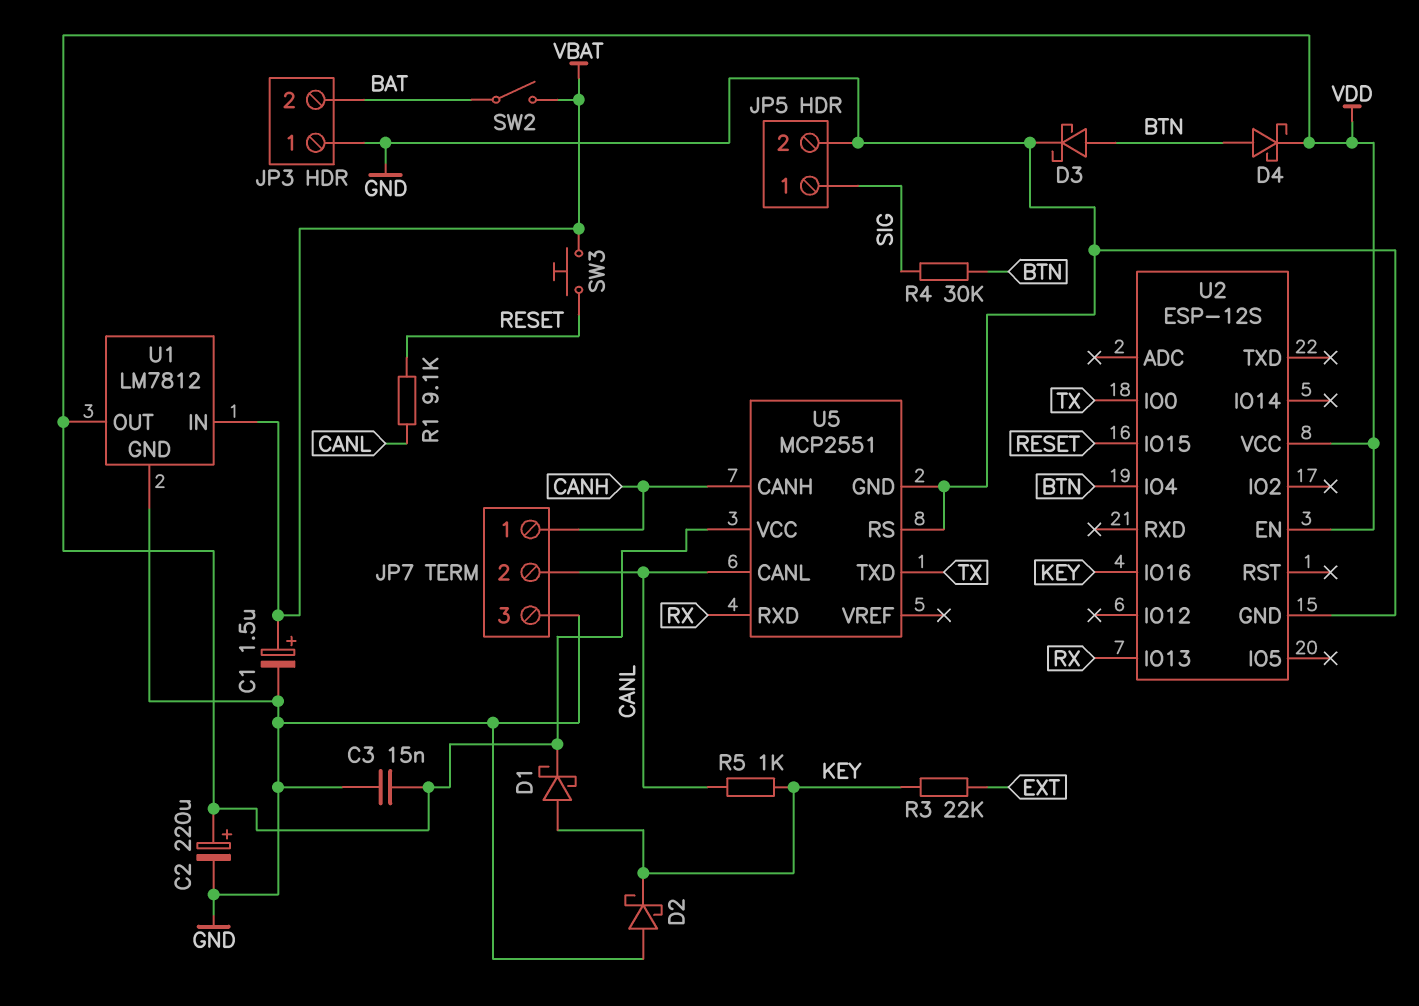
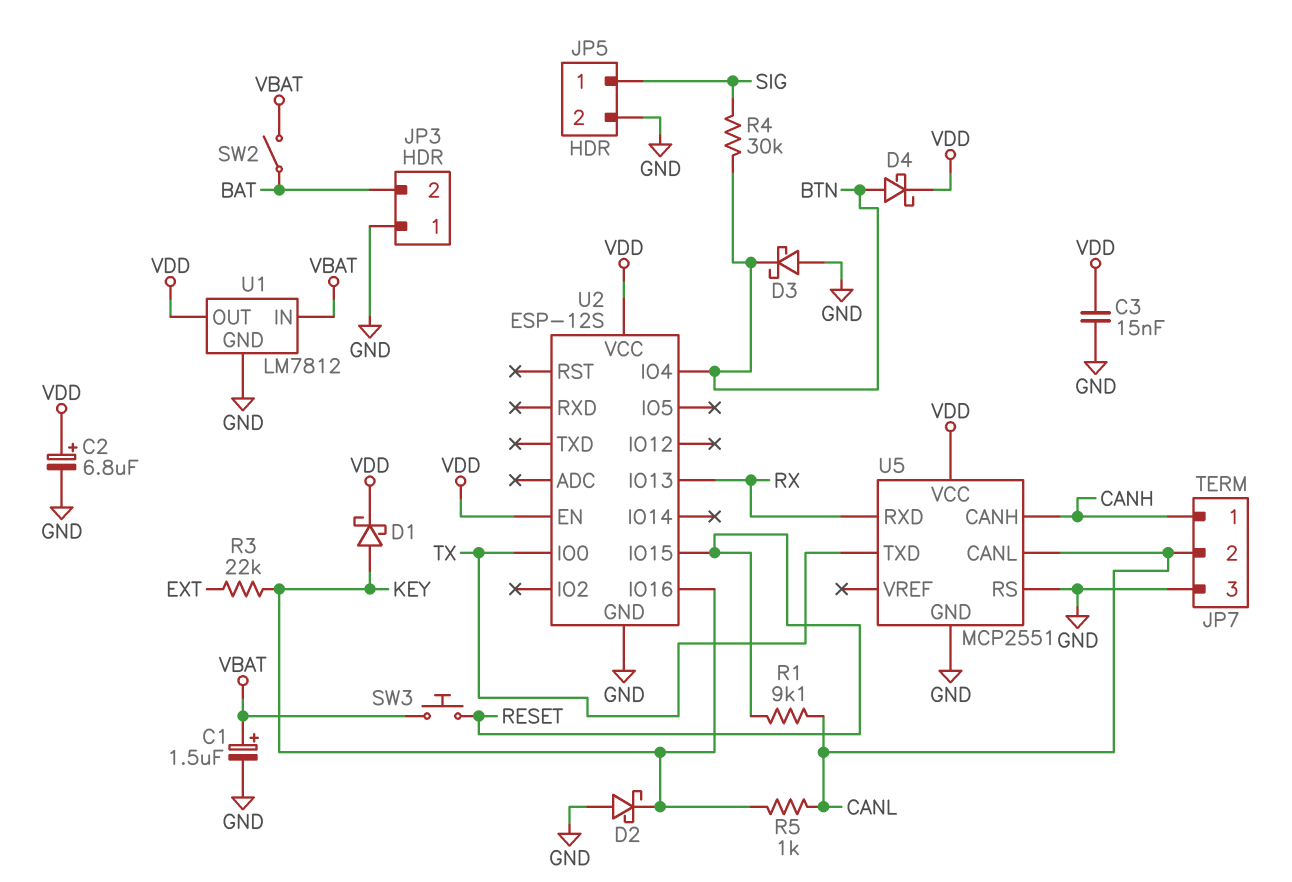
C2: 220uF (plus VDD, minus GND) -> 6.8uF (plus VDD, minus GND)
D3: schottky (A BTN, K GND) -> schottky (A GND, K BTN)

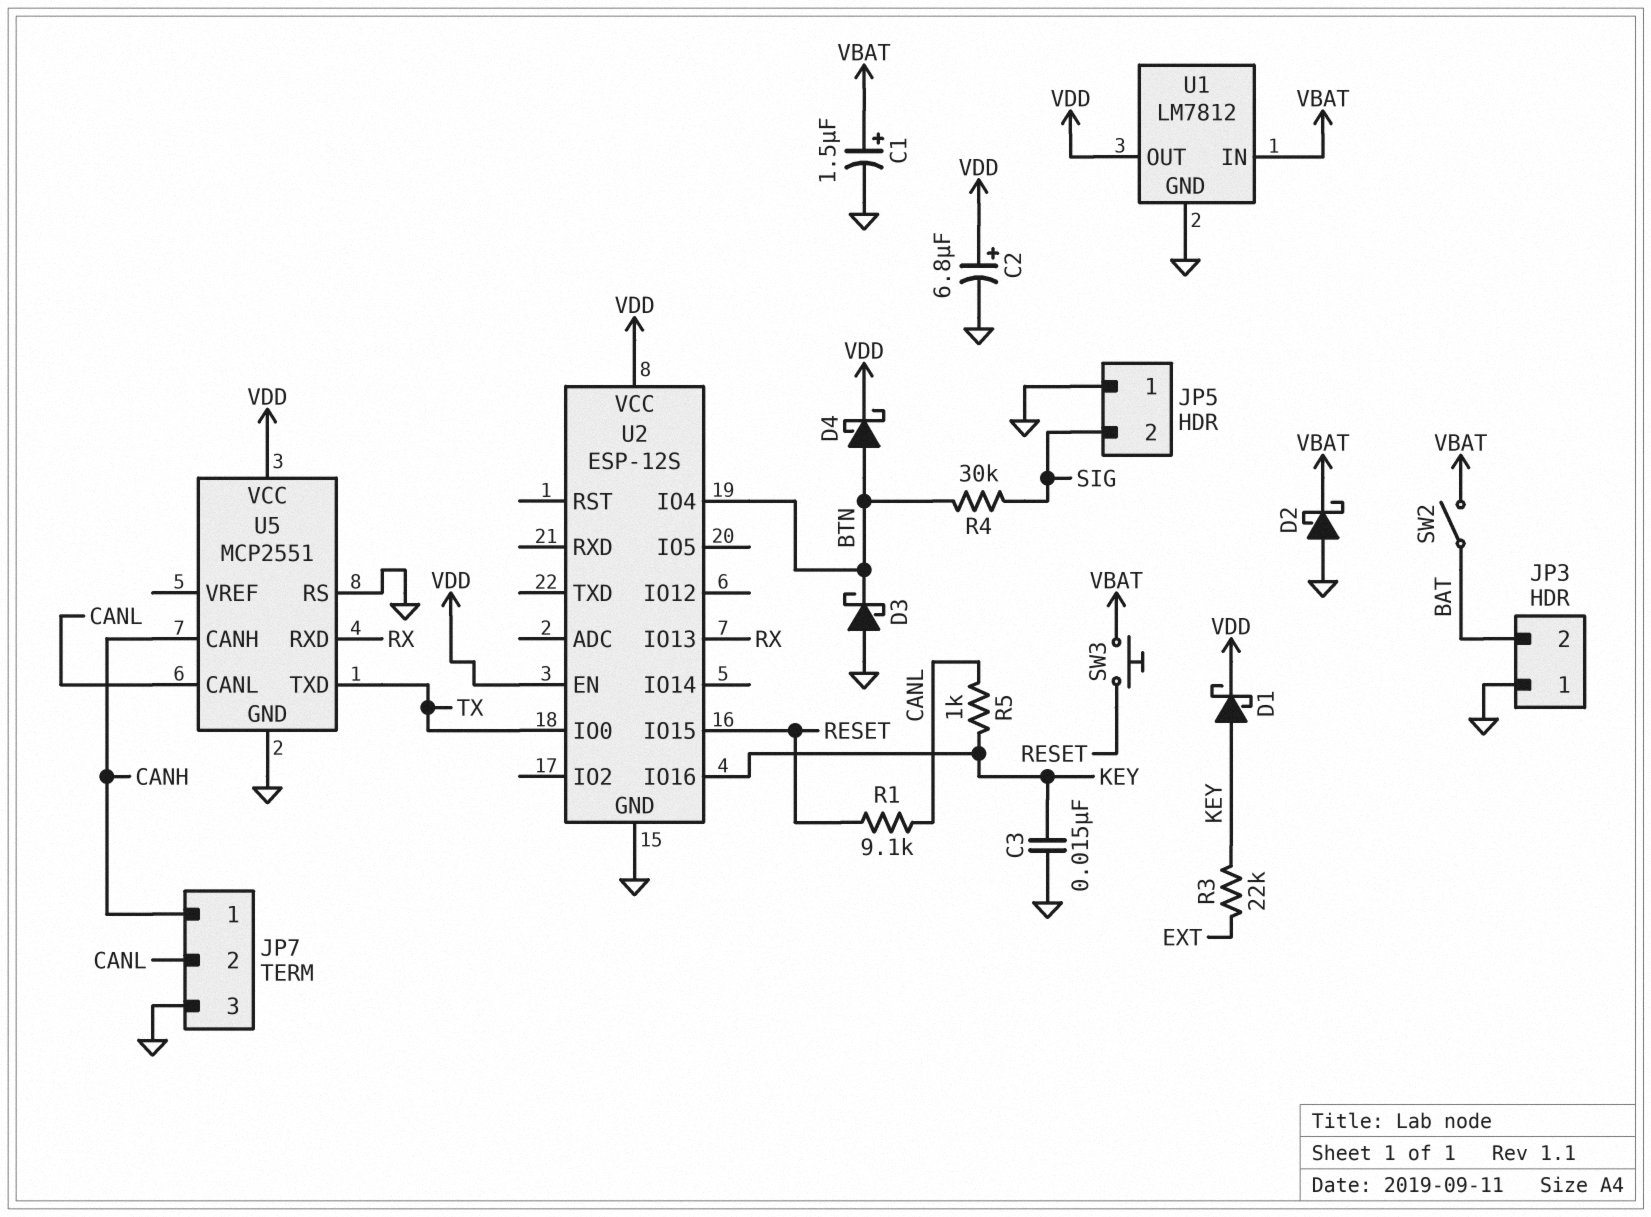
C3: 15nF (GND, VDD) -> 15nF (GND, KEY)
D2: schottky (A GND, K KEY) -> schottky (A GND, K VBAT)
JP5 pin 1: SIG -> GND
JP5 pin 2: GND -> SIG

